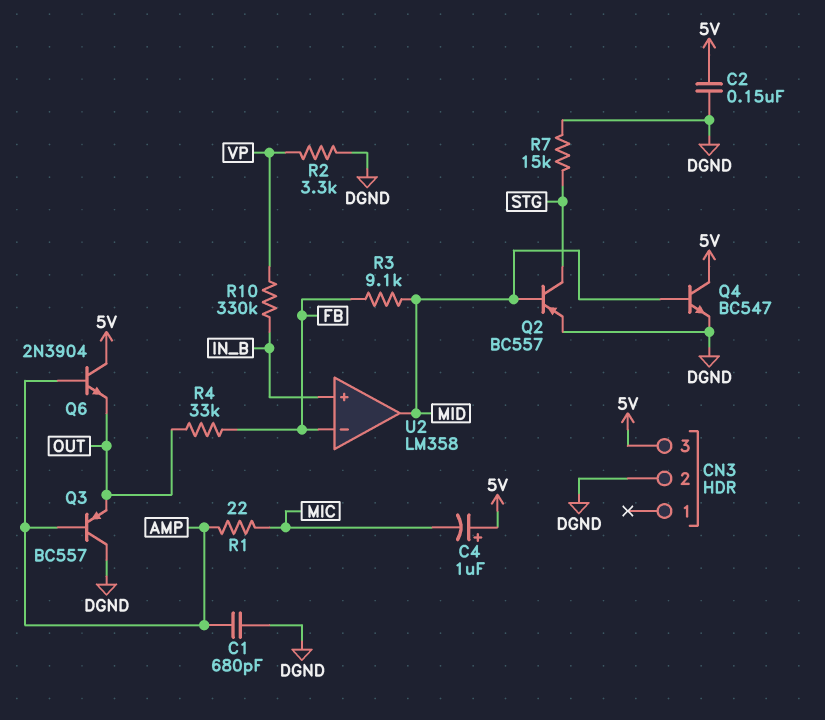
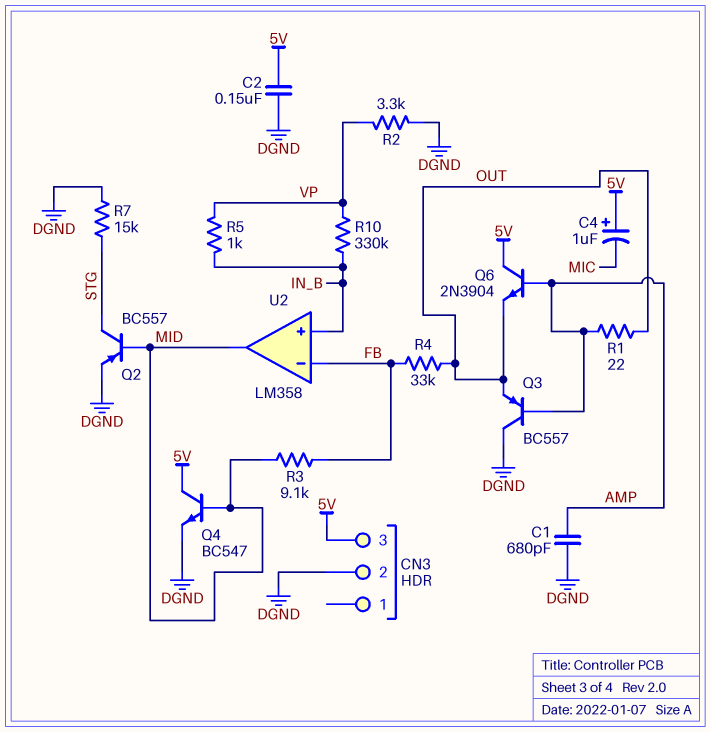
R1: 22 (AMP, MIC) -> 22 (AMP, OUT)
R5: none -> 1k (IN_B, VP)

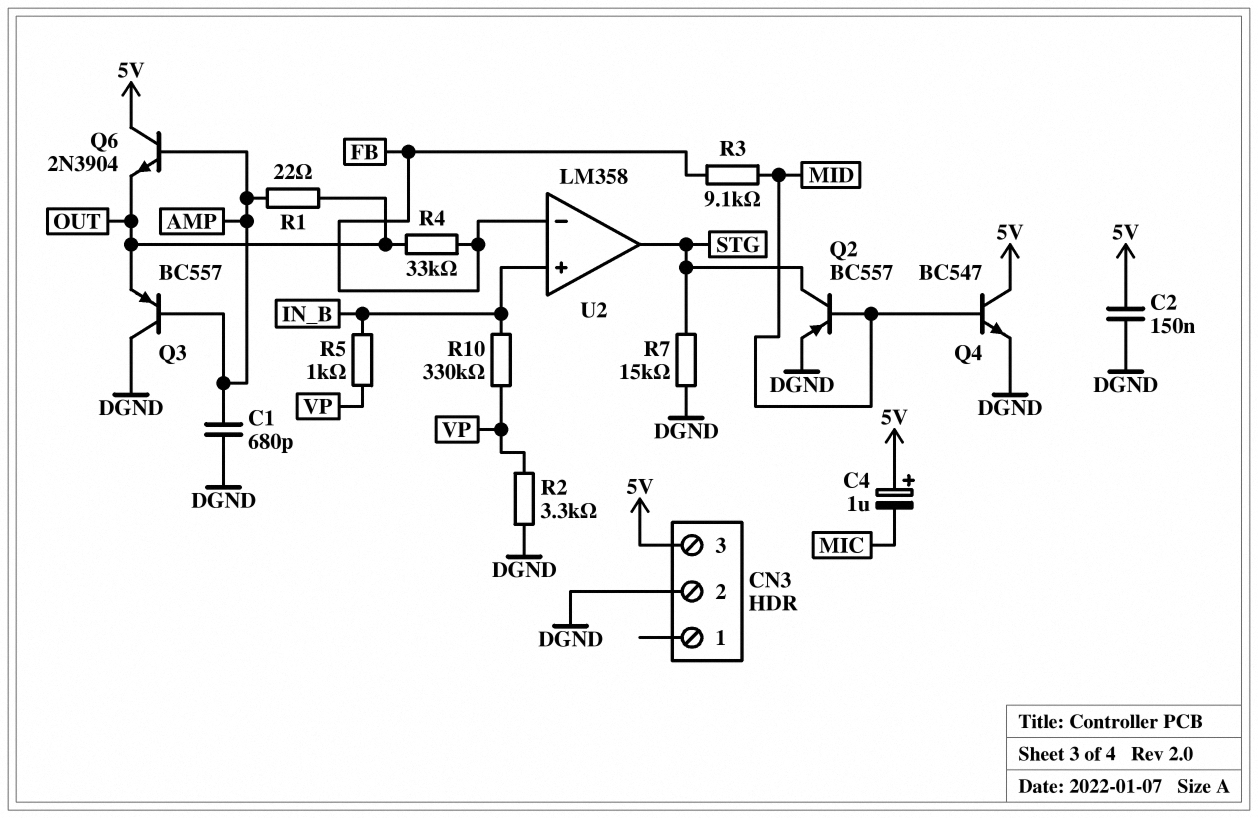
U2 pin out: MID -> STG

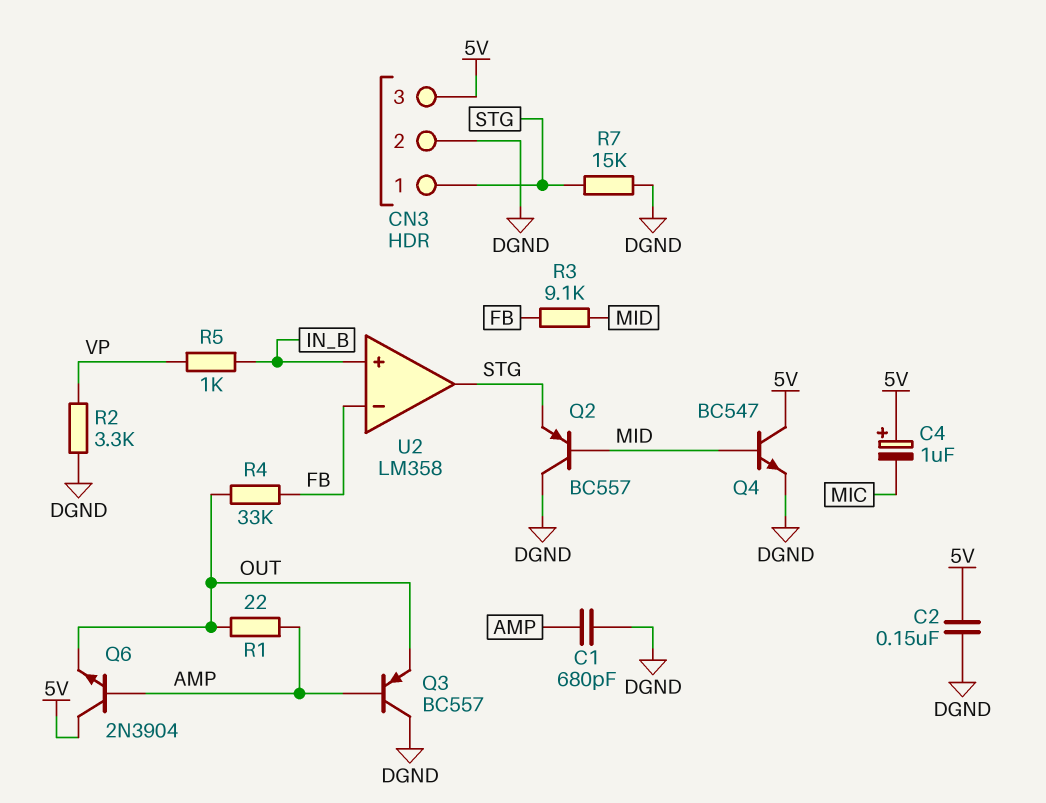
CN3 pin 1: none -> STG
Q2: PNP BC557 (B MID, C STG, E DGND) -> PNP BC557 (B MID, C DGND, E STG)
R10: 330k (IN_B, VP) -> none

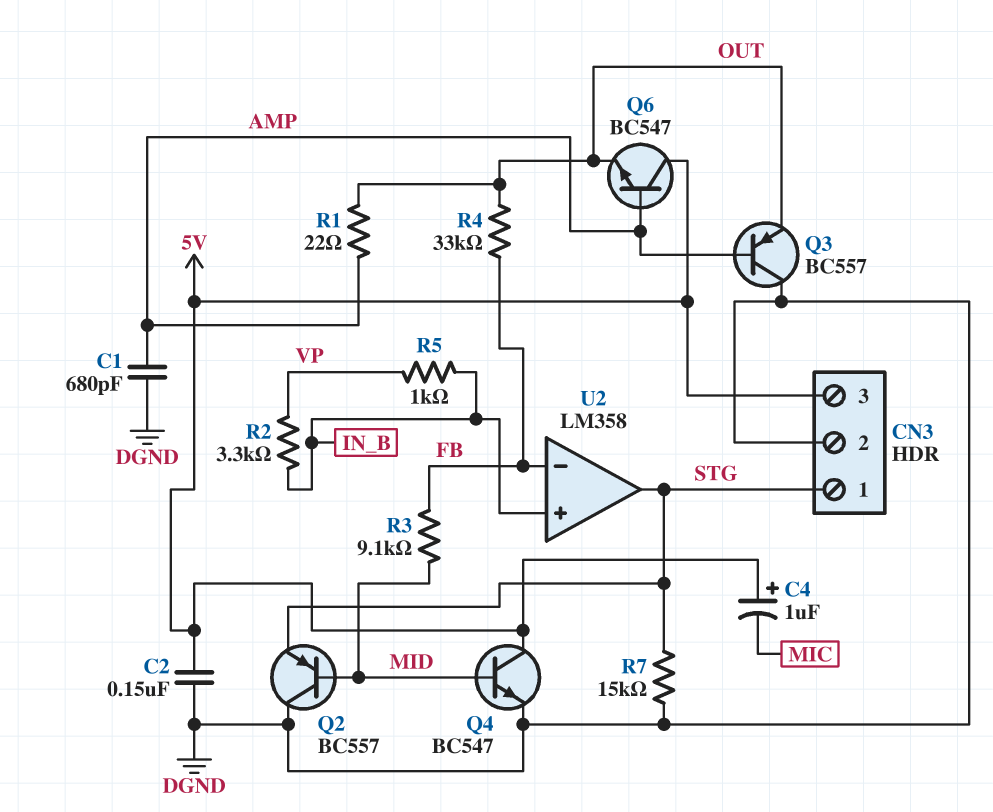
Q6: NPN 2N3904 (B AMP, C 5V, E OUT) -> NPN BC547 (B AMP, C 5V, E OUT)
R2: 3.3k (DGND, VP) -> 3.3k (IN_B, VP)

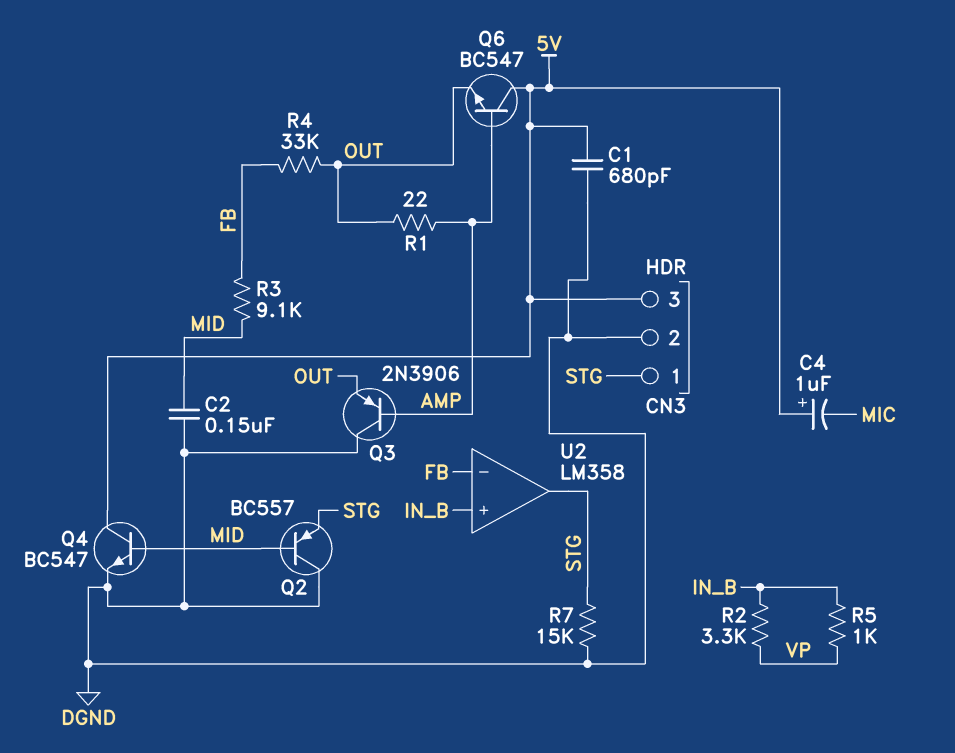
C1: 680pF (AMP, DGND) -> 680pF (5V, DGND)
C2: 150nF (5V, DGND) -> 150nF (DGND, MID)
Q3: PNP BC557 (B AMP, C DGND, E OUT) -> PNP 2N3906 (B AMP, C DGND, E OUT)

